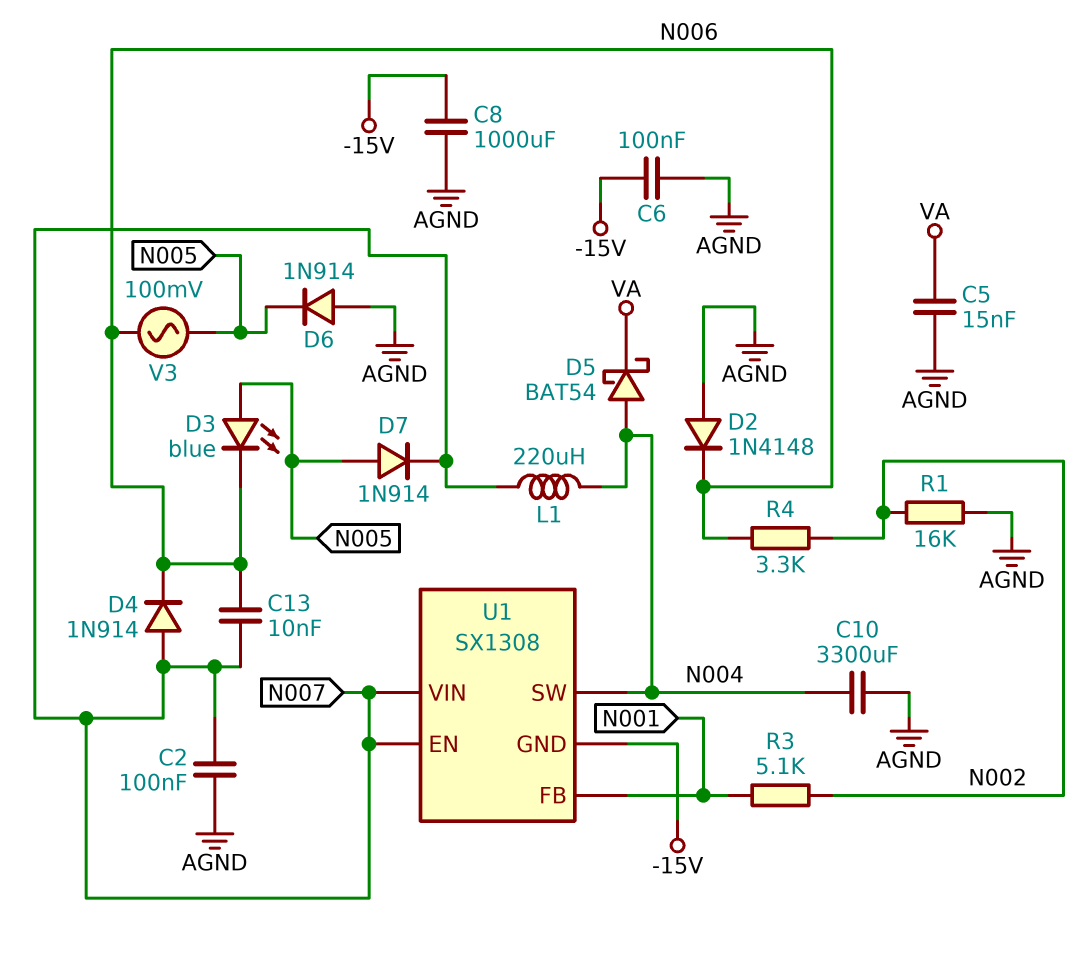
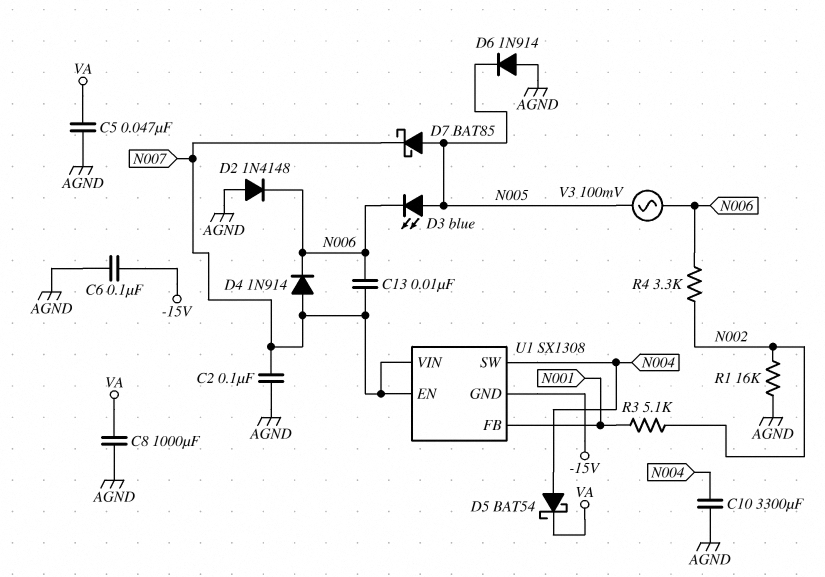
C5: 15nF (AGND, VA) -> 47nF (AGND, VA)
C8: 1000uF (-15V, AGND) -> 1000uF (AGND, VA)
D7: diode 1N914 (A N005, K N007) -> schottky BAT85 (A N005, K N007)
L1: 220uH (N004, N007) -> none

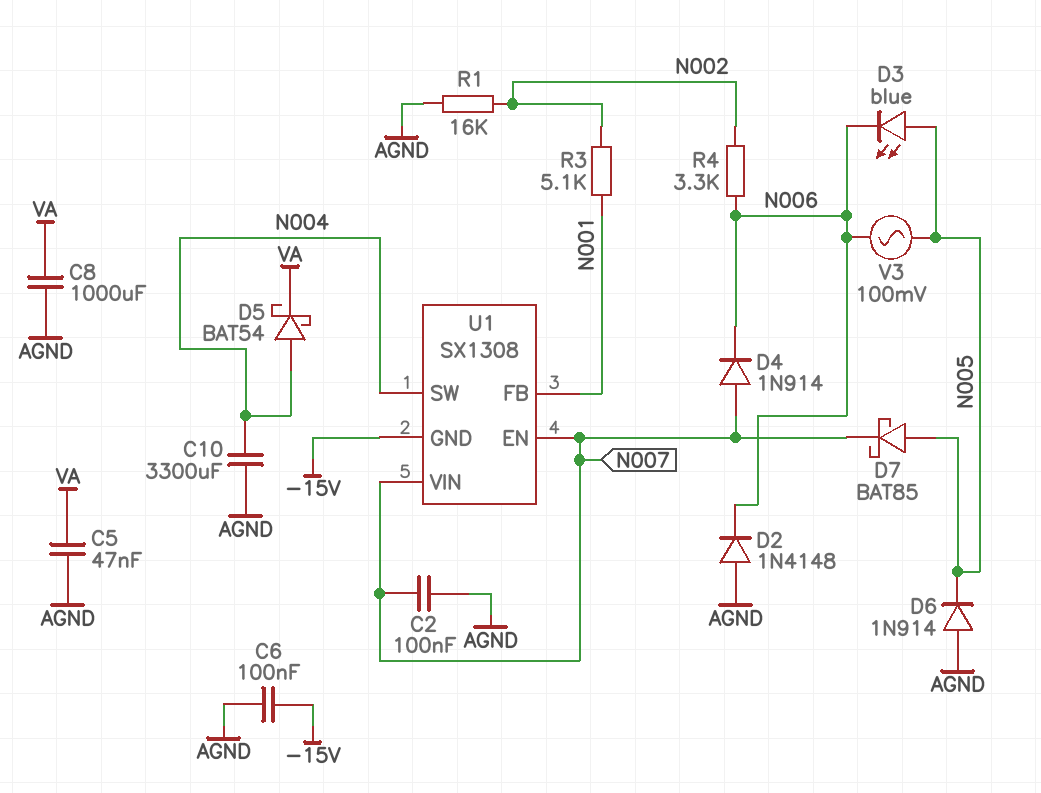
C13: 10nF (N006, N007) -> none

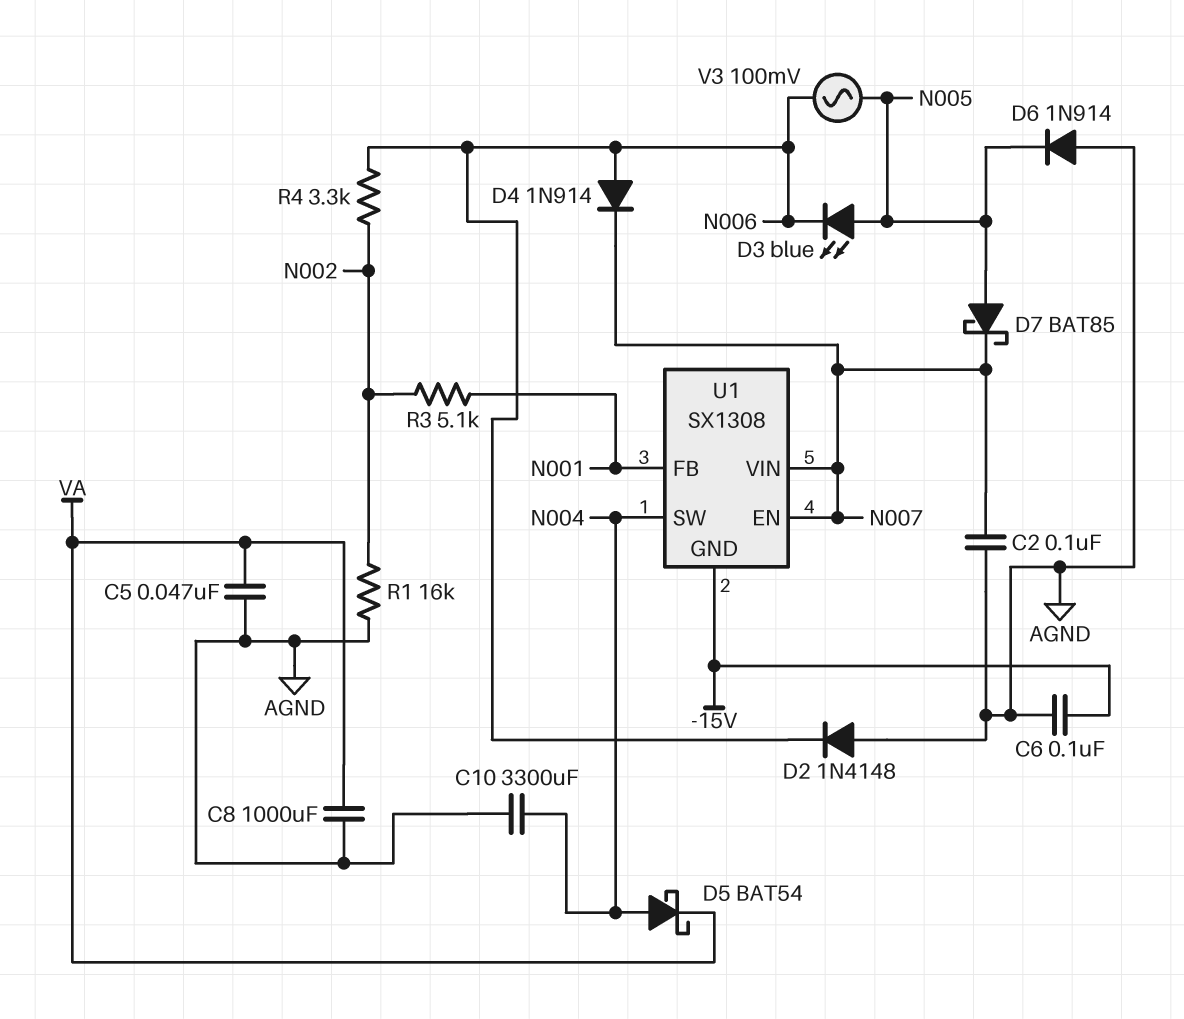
D4: diode 1N914 (A N007, K N006) -> diode 1N914 (A N006, K N007)

